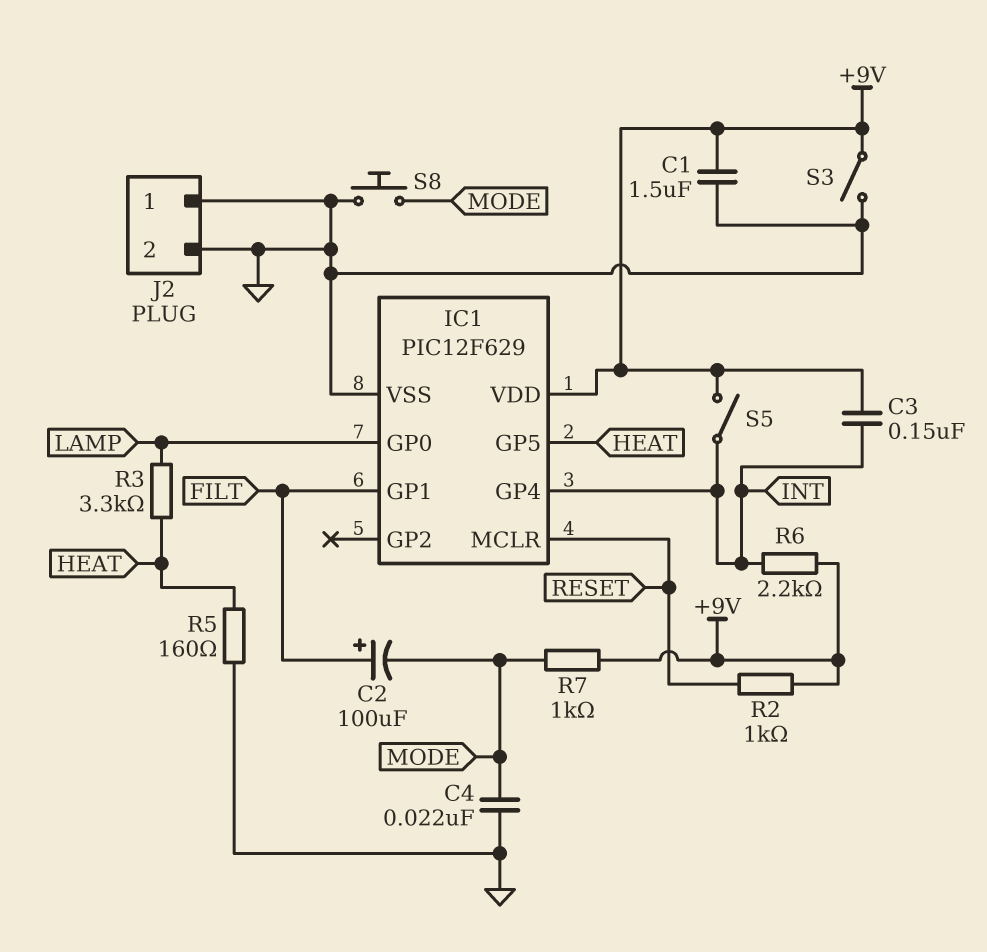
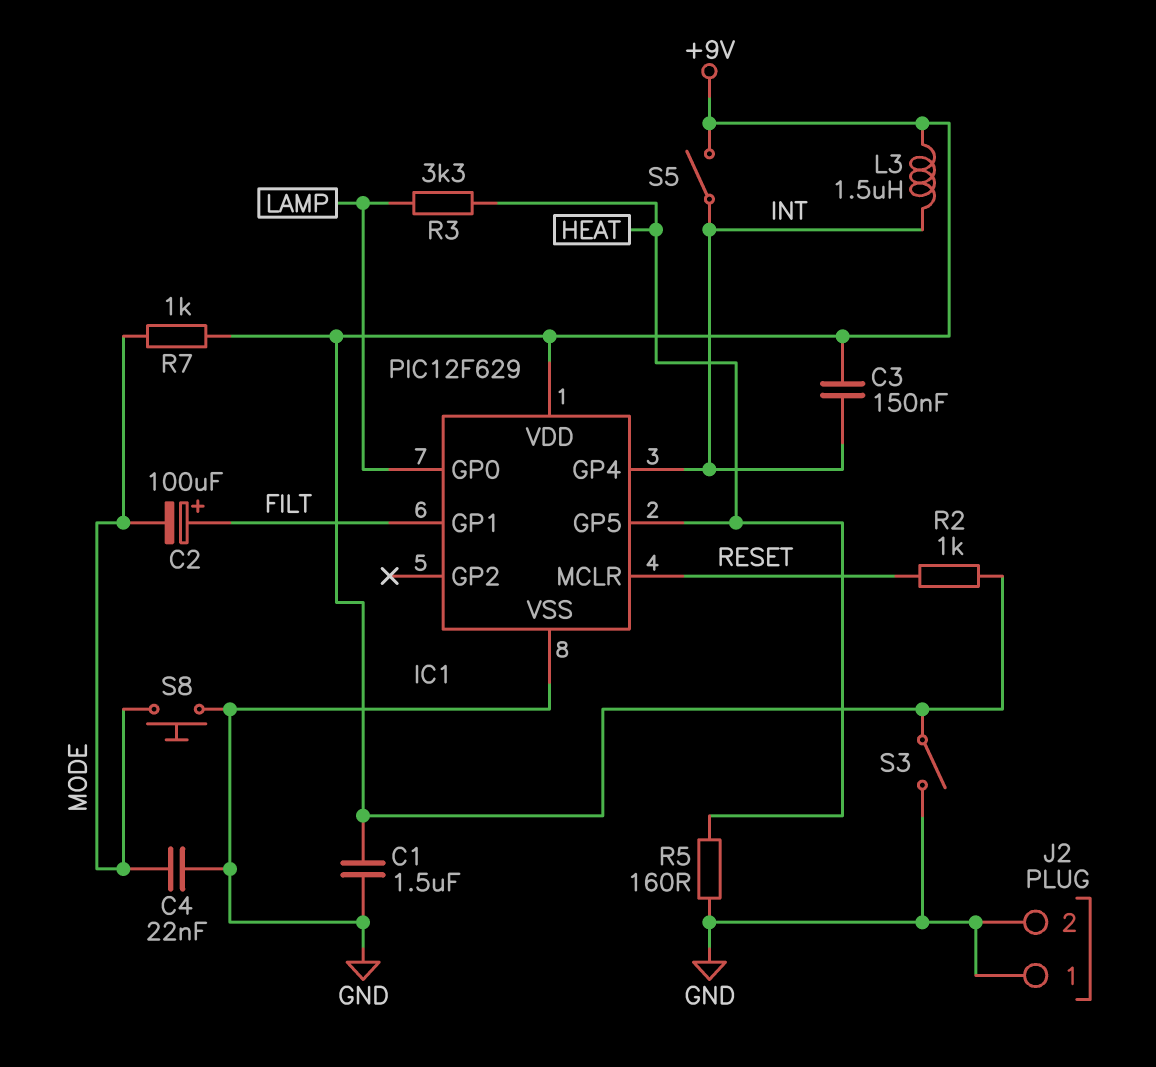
L3: none -> 1.5uH (+9V, INT)
R6: 2.2k (+9V, INT) -> none

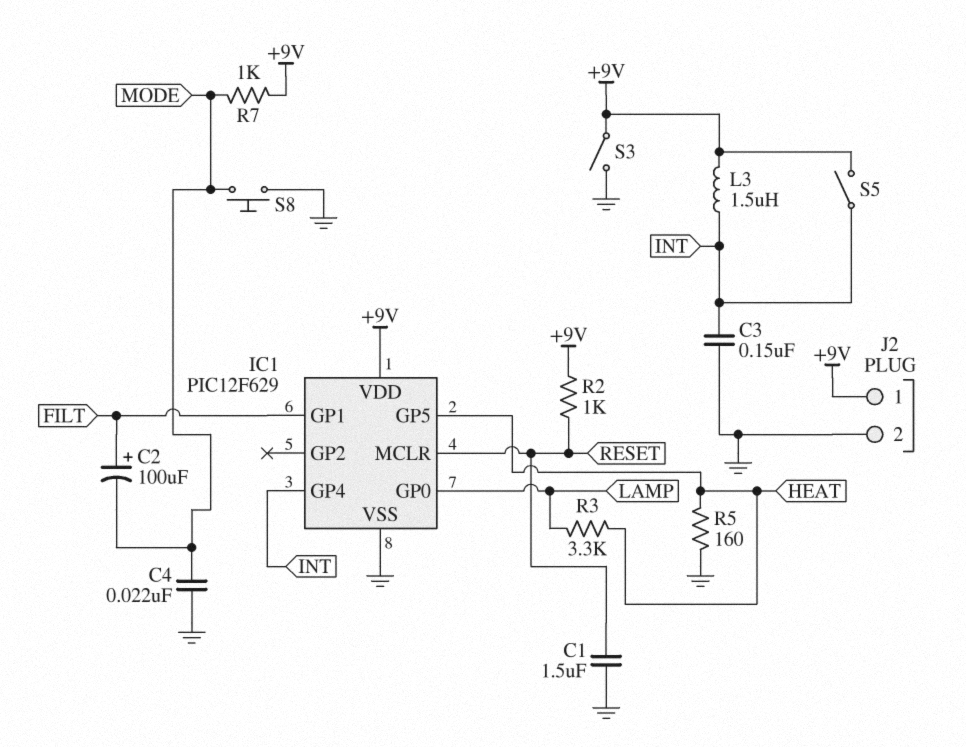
C1: 1.5uF (+9V, GND) -> 1.5uF (GND, RESET)
C3: 150nF (+9V, INT) -> 150nF (GND, INT)
J2 pin 1: GND -> +9V

